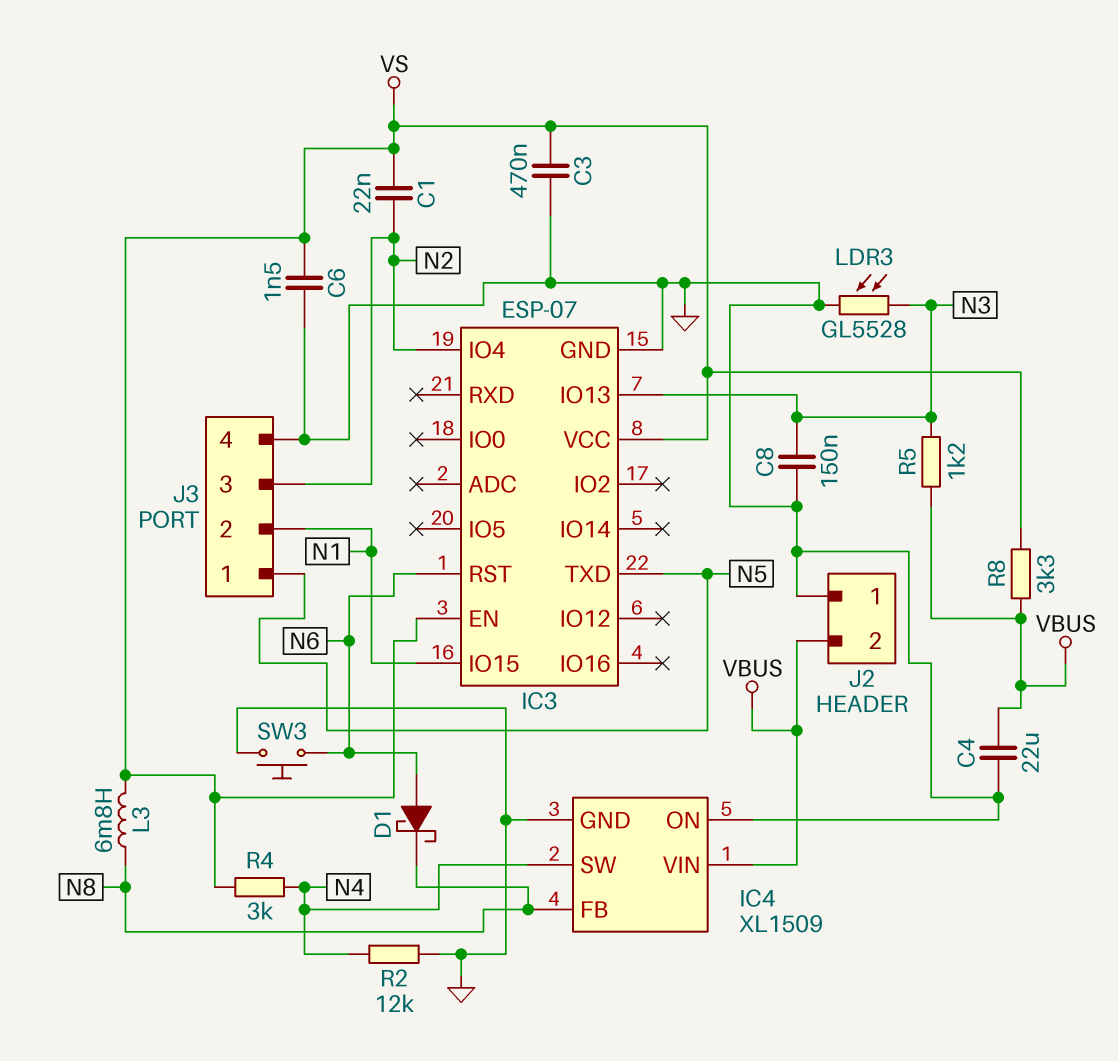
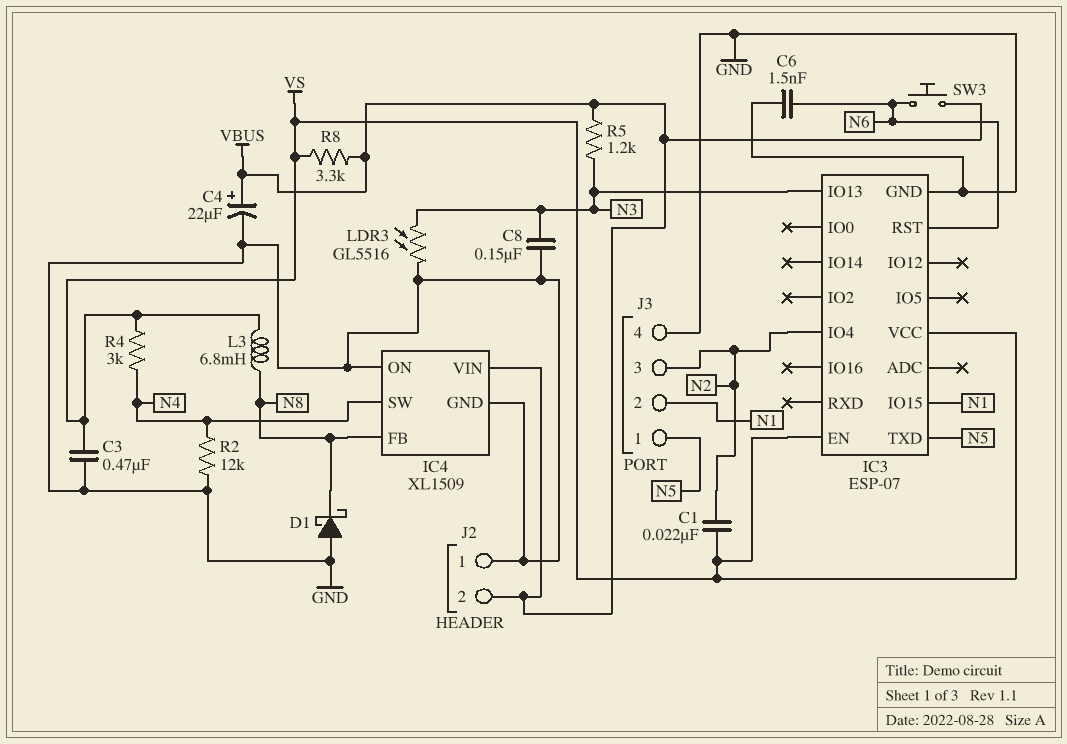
C4: 22uF (GND, VBUS) -> 22uF (plus VBUS, minus GND)
C6: 1.5nF (GND, VS) -> 1.5nF (GND, N6)
D1: schottky (A N6, K N8) -> schottky (A GND, K N8)
LDR3: GL5528 (GND, N3) -> GL5516 (GND, N3)
SW3: button (GND, N6) -> button (N6, VBUS)

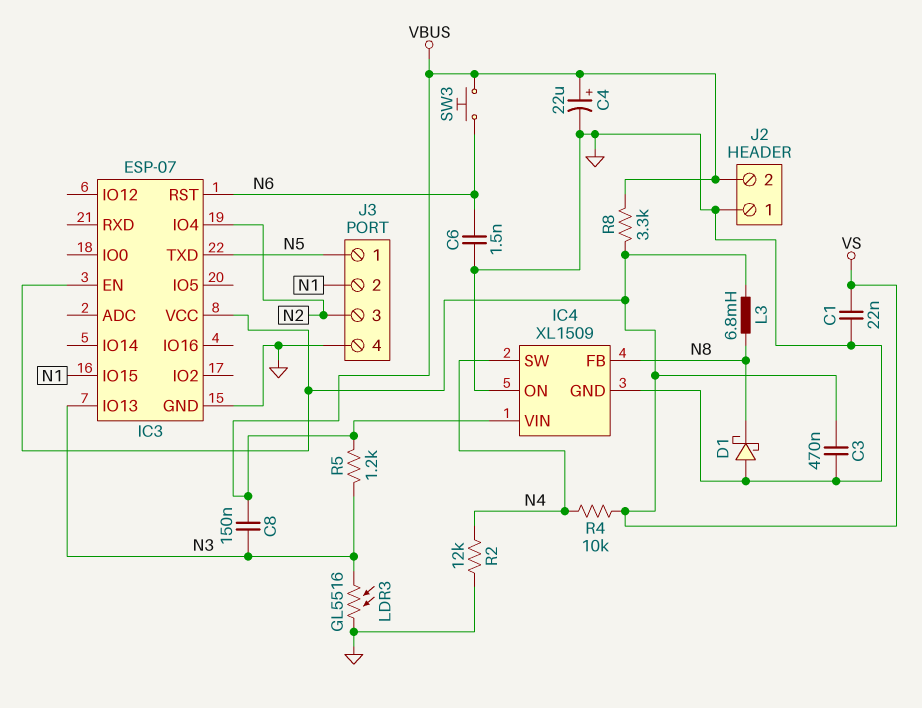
C1: 22nF (N2, VS) -> 22nF (GND, VS)
C8: 150nF (GND, N3) -> 150nF (N3, VBUS)
R4: 3k (N4, VS) -> 10k (N4, VS)

